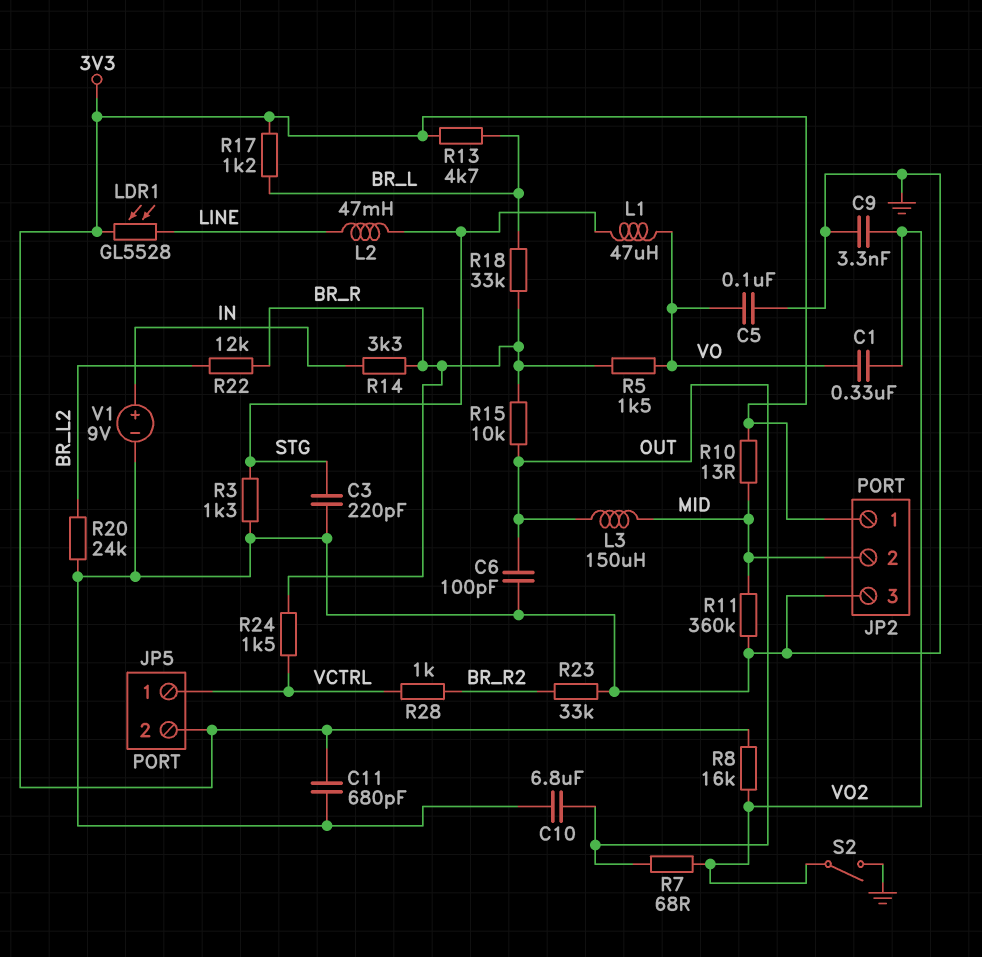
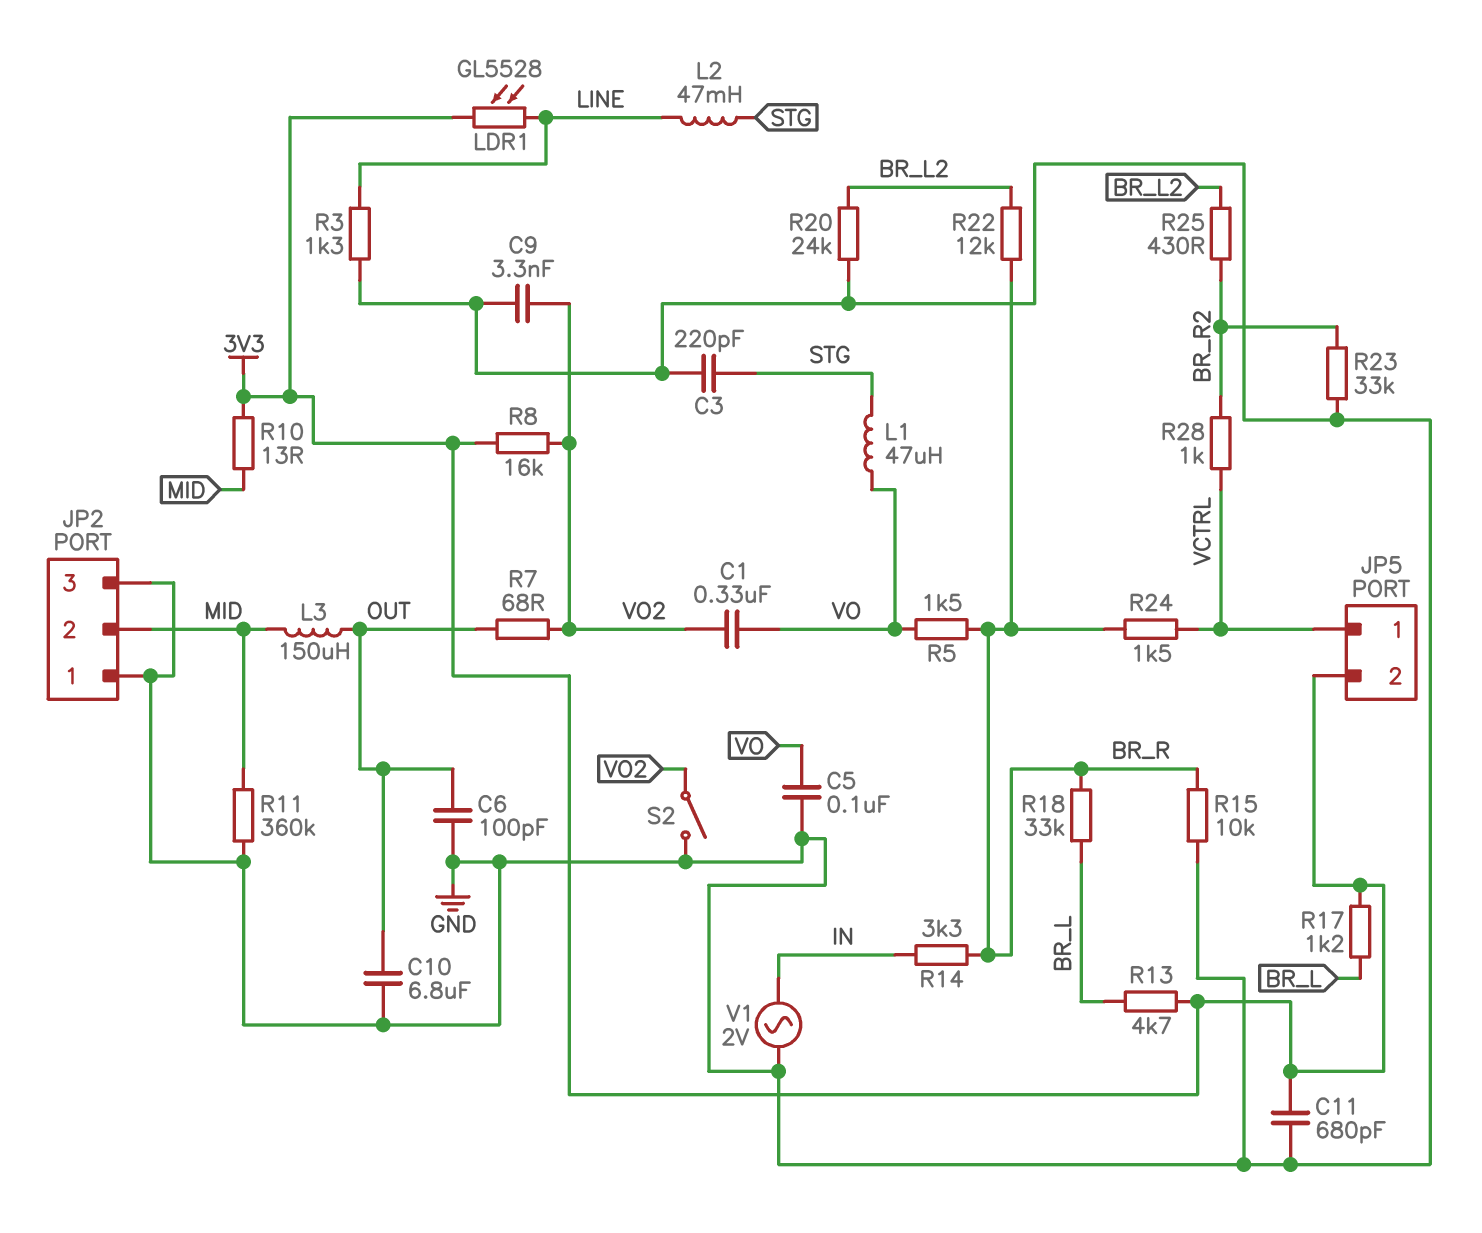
JP2 pin 1: 3V3 -> GND
R3: 1.3k (GND, STG) -> 1.3k (GND, LINE)
R15: 10k (BR_R, OUT) -> 10k (BR_R, GND)
R25: none -> 430 (BR_L2, BR_R2)
V1: 9V (plus IN, minus GND) -> AC 2V (GND, IN)

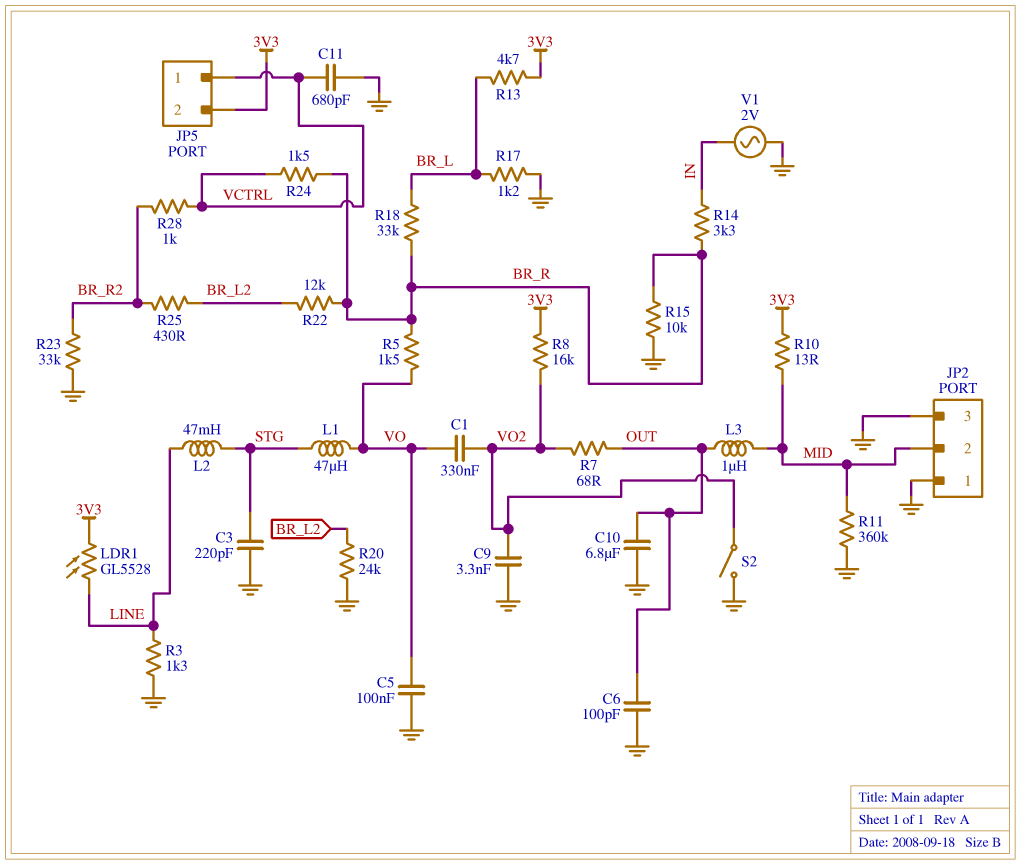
C11: 680pF (3V3, GND) -> 680pF (GND, VCTRL)
L3: 150uH (MID, OUT) -> 1uH (MID, OUT)
R17: 1.2k (3V3, BR_L) -> 1.2k (BR_L, GND)

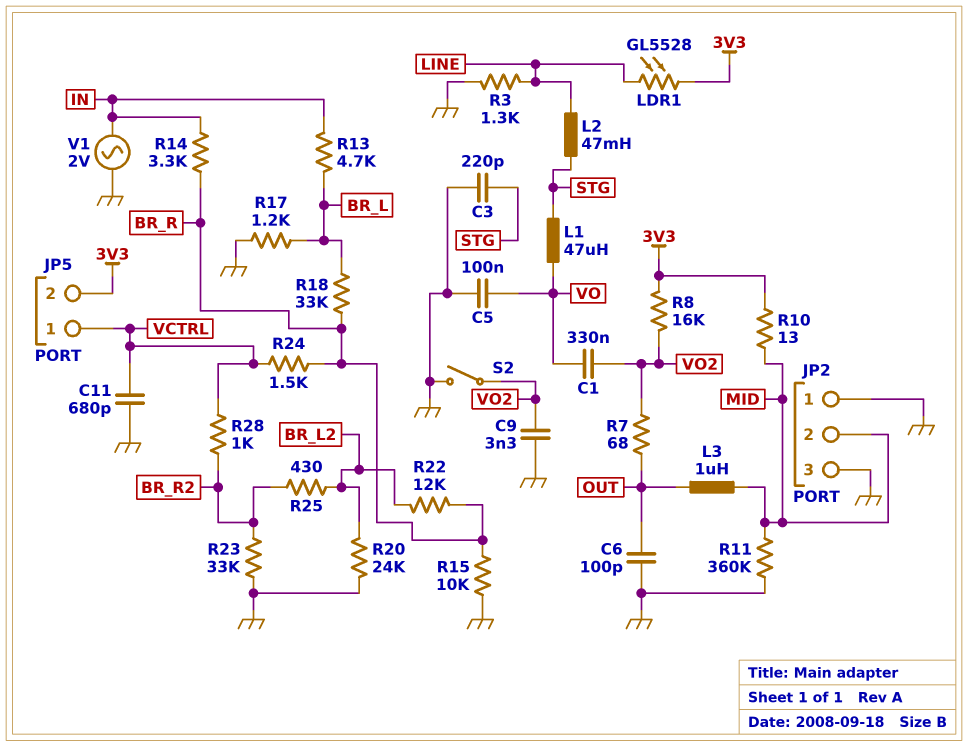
C10: 6.8uF (GND, OUT) -> none
R5: 1.5k (BR_R, VO) -> none
R13: 4.7k (3V3, BR_L) -> 4.7k (BR_L, IN)

